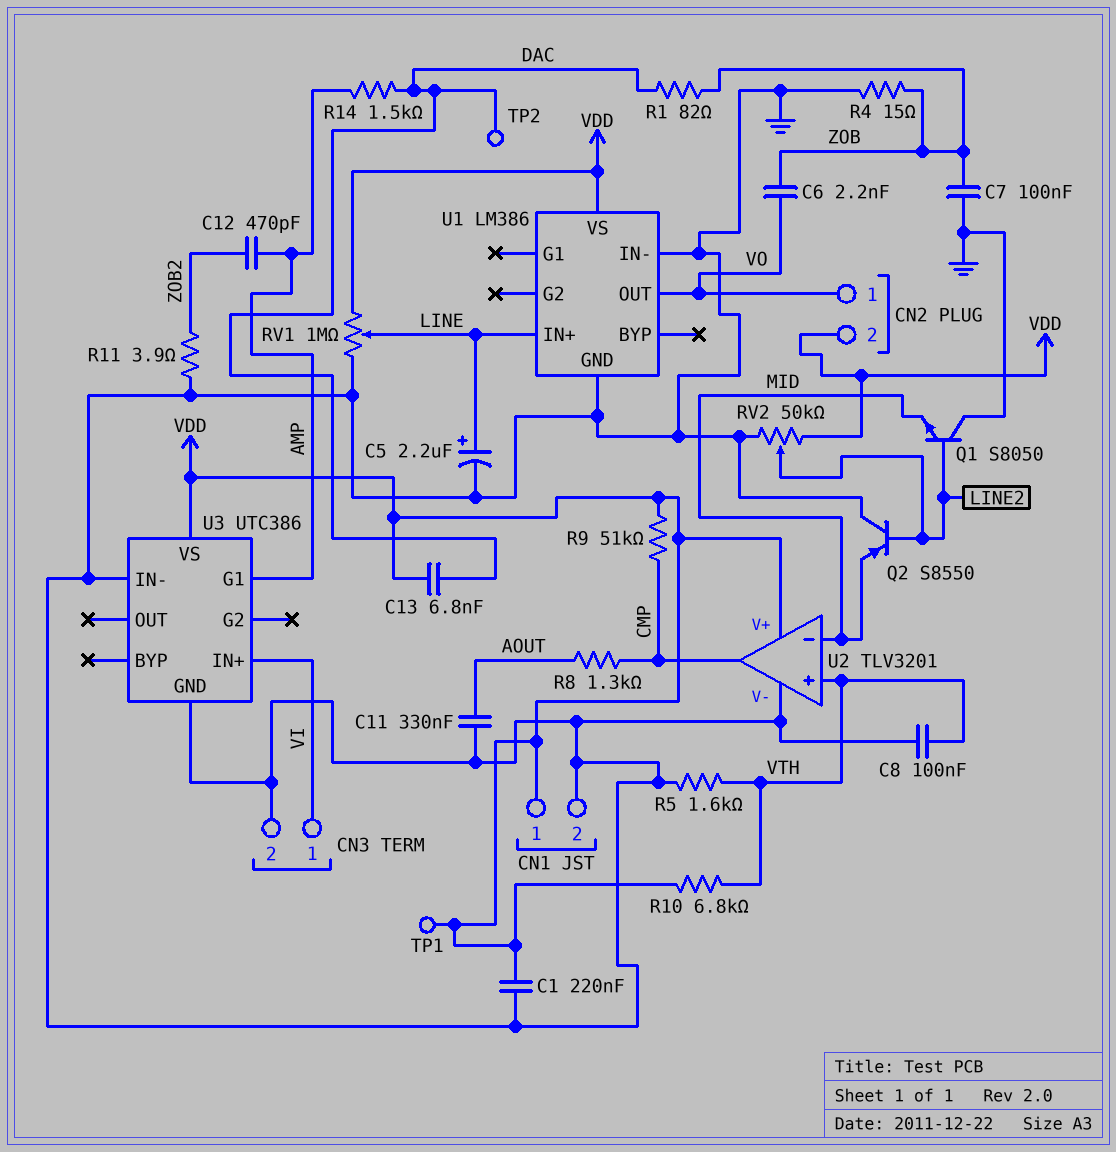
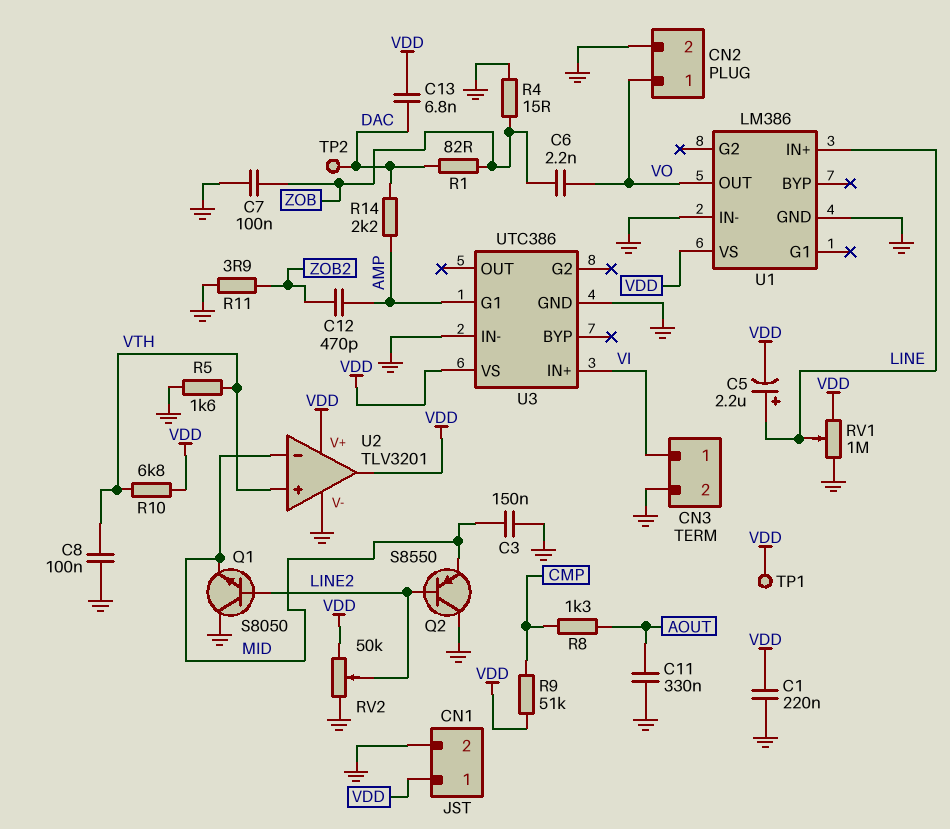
C3: none -> 150nF (GND, MID)
C5: 2.2uF (plus LINE, minus GND) -> 2.2uF (plus LINE, minus VDD)
CN2 pin 2: VDD -> GND
R14: 1.5k (AMP, DAC) -> 2.2k (AMP, DAC)
U2 pin out: CMP -> VDD

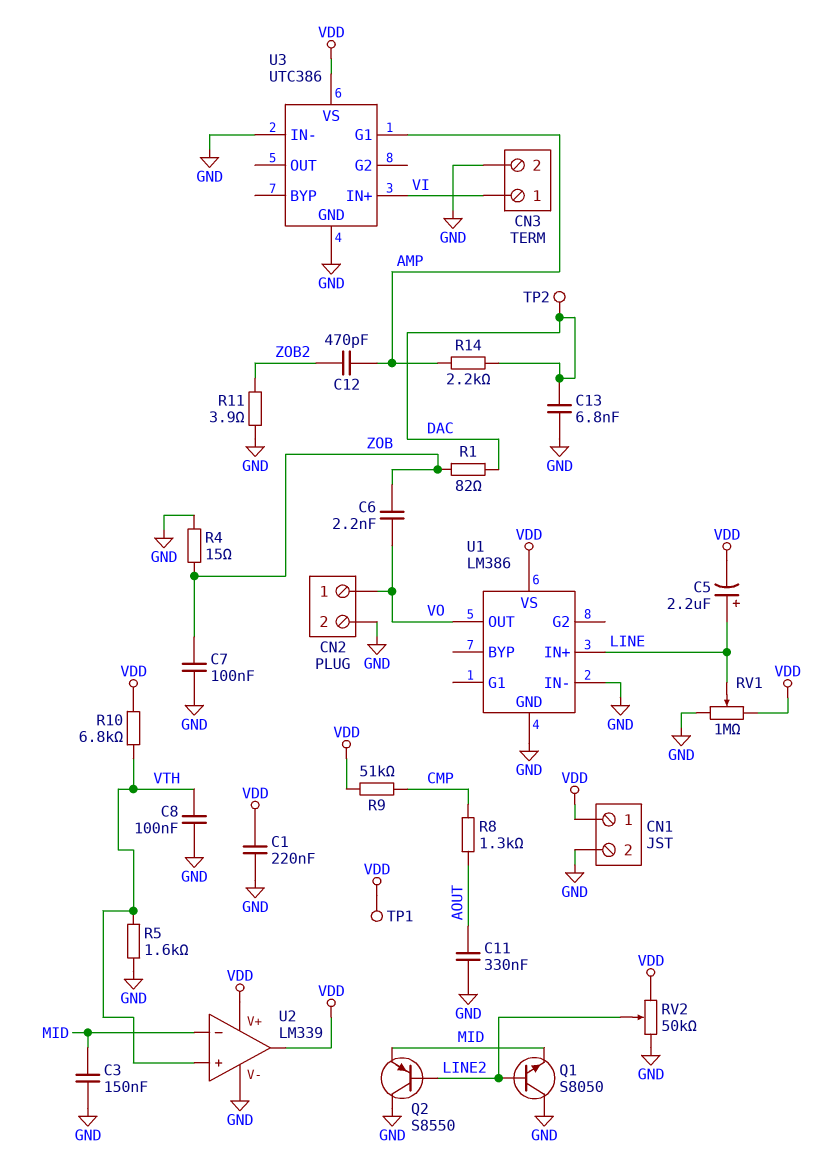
C13: 6.8nF (DAC, VDD) -> 6.8nF (DAC, GND)
U2: TLV3201 -> LM339

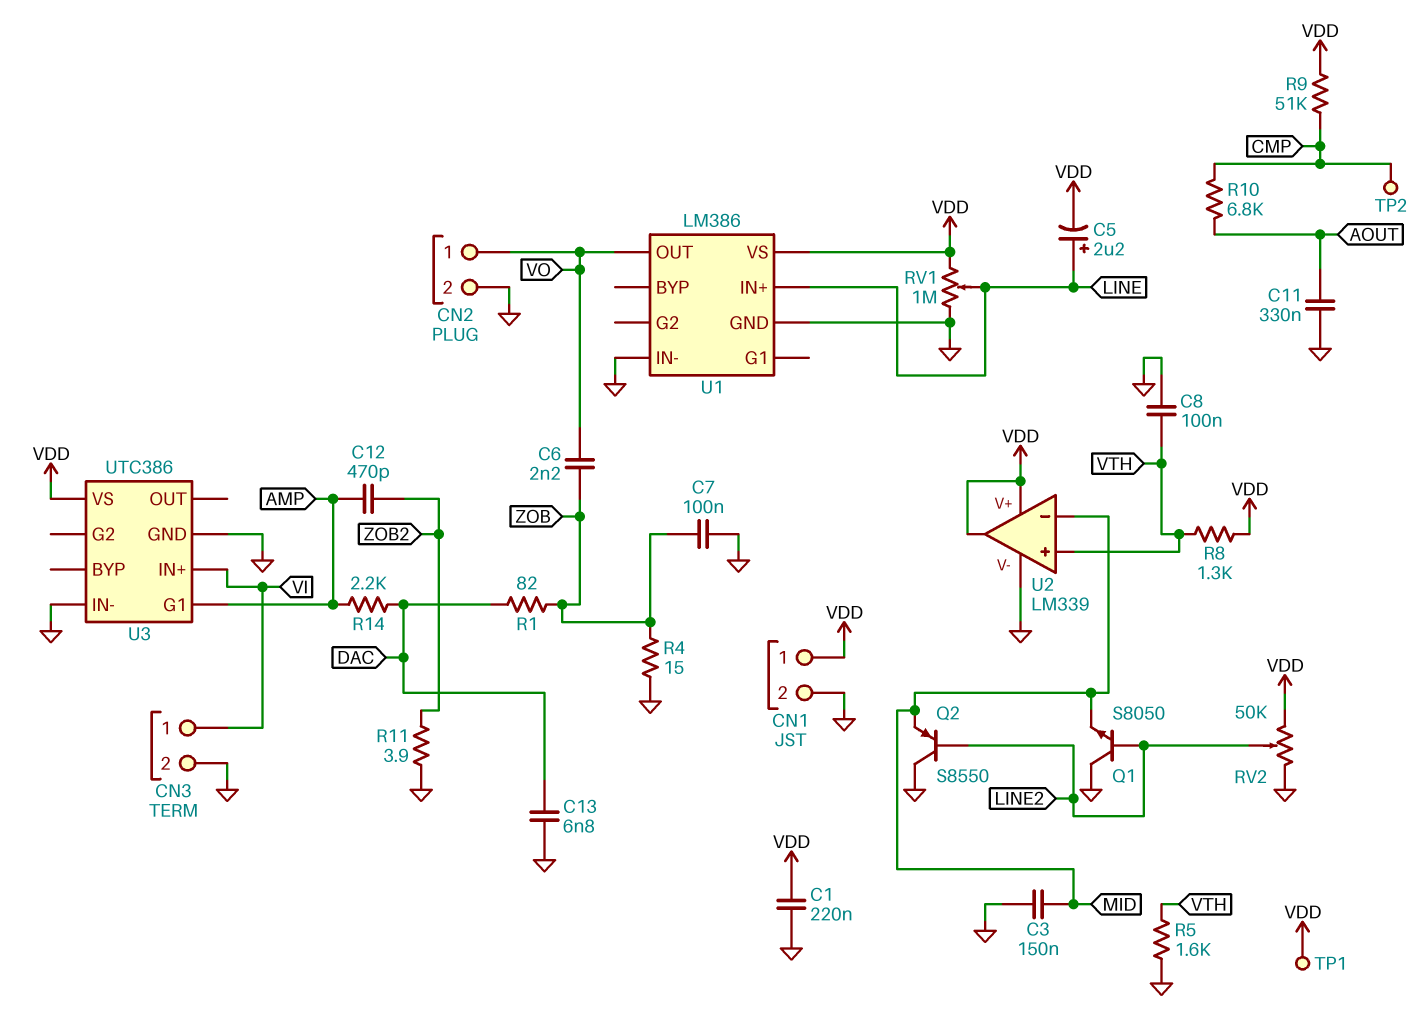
R8: 1.3k (AOUT, CMP) -> 1.3k (VDD, VTH)
R10: 6.8k (VDD, VTH) -> 6.8k (AOUT, CMP)
TP2: test point (DAC) -> test point (CMP)

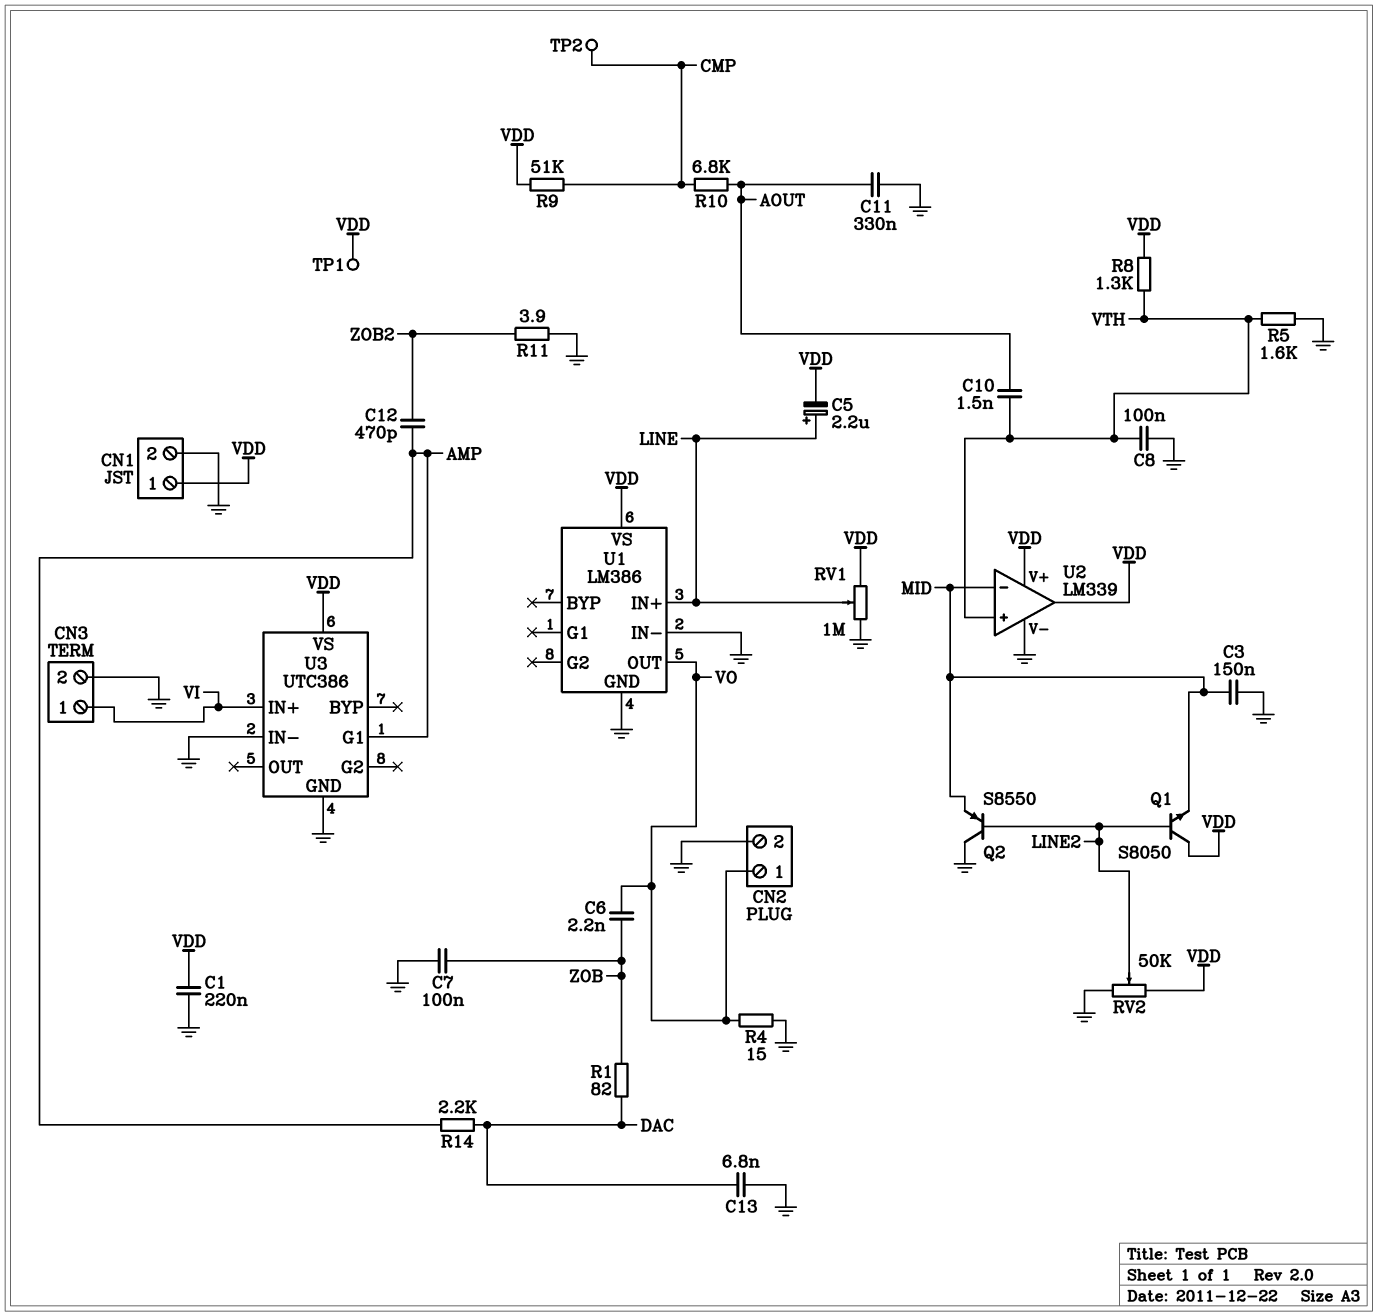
C10: none -> 1.5nF (AOUT, VTH)
Q1: NPN S8050 (B LINE2, C GND, E MID) -> NPN S8050 (B LINE2, C VDD, E MID)
R4: 15 (GND, ZOB) -> 15 (GND, VO)

